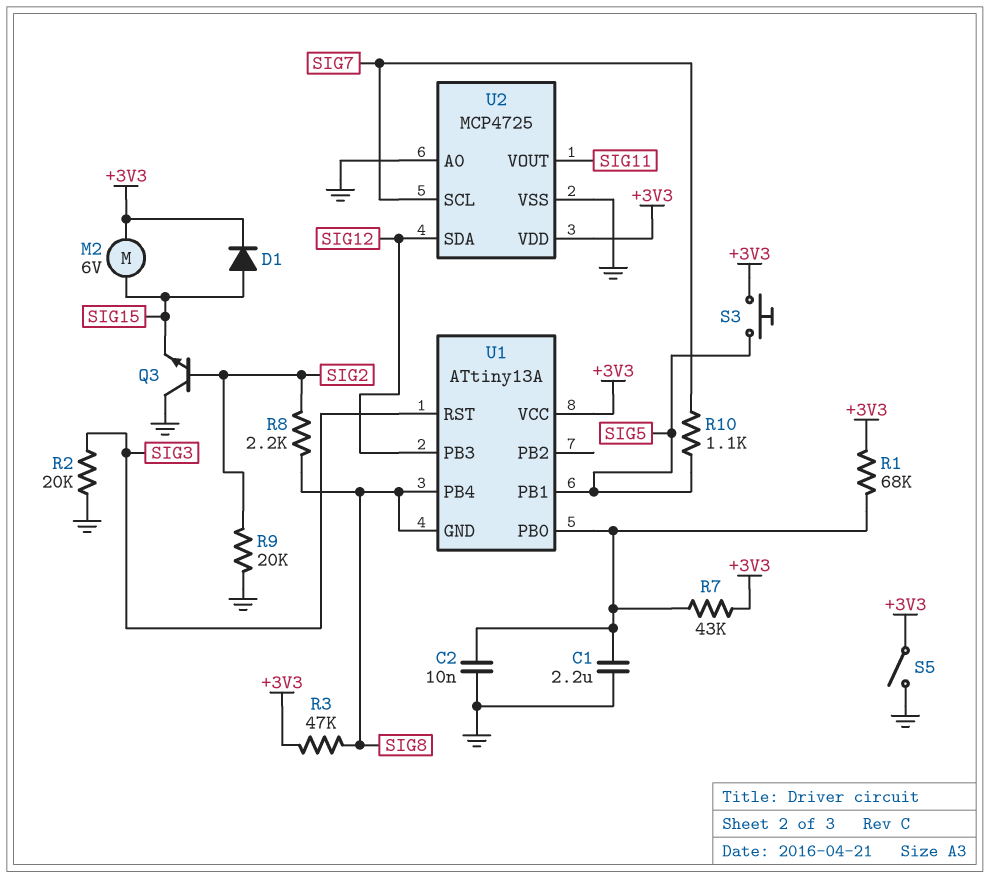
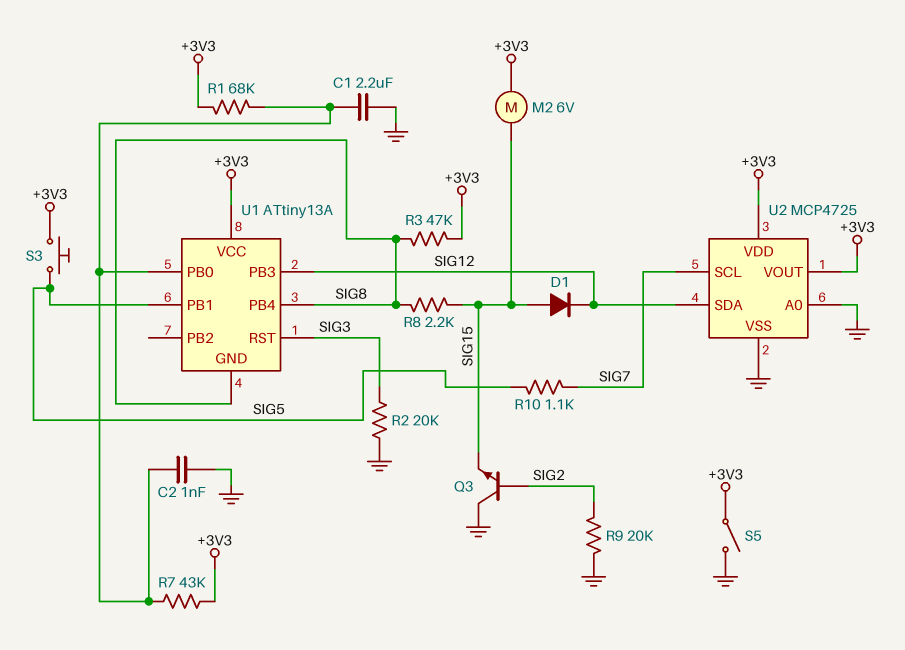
C2: 10nF (GND, U1/PB0) -> 1nF (GND, U1/PB0)
D1: diode (A SIG15, K +3V3) -> diode (A SIG15, K SIG12)
R8: 2.2k (SIG2, SIG8) -> 2.2k (SIG8, SIG15)
U2 pin VOUT: SIG11 -> +3V3

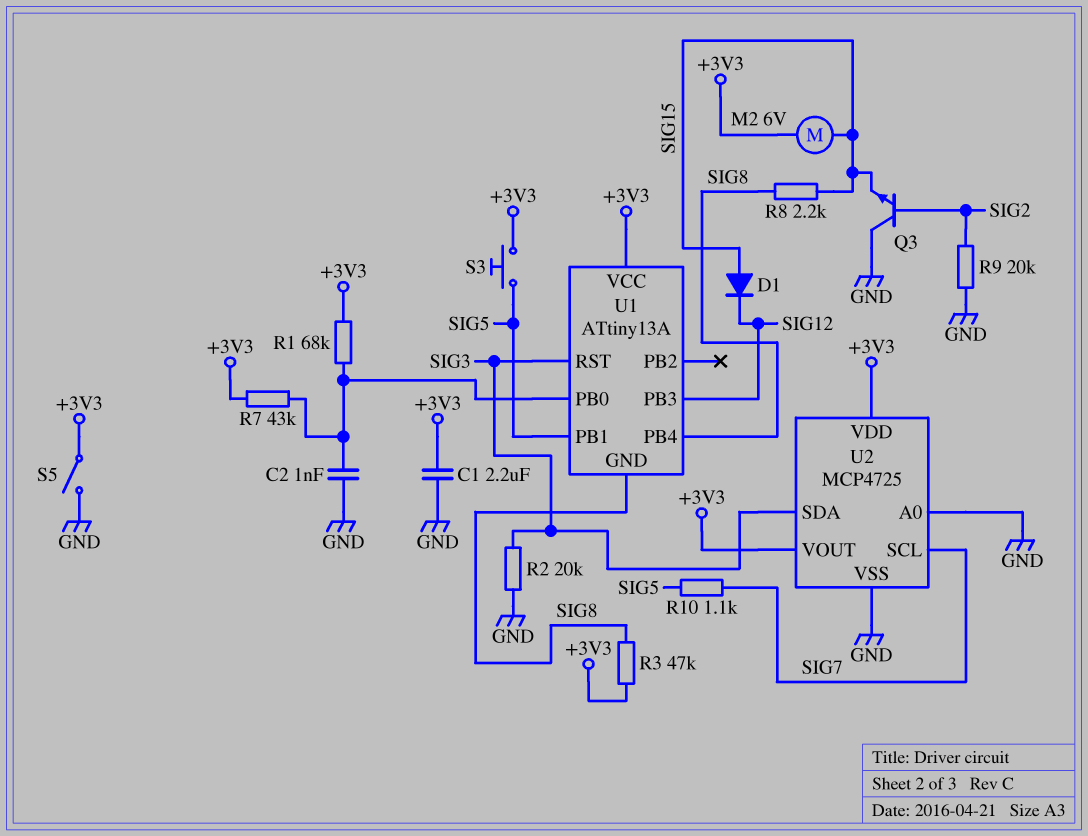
C1: 2.2uF (GND, U1/PB0) -> 2.2uF (+3V3, GND)
U2 pin SDA: SIG12 -> SIG3

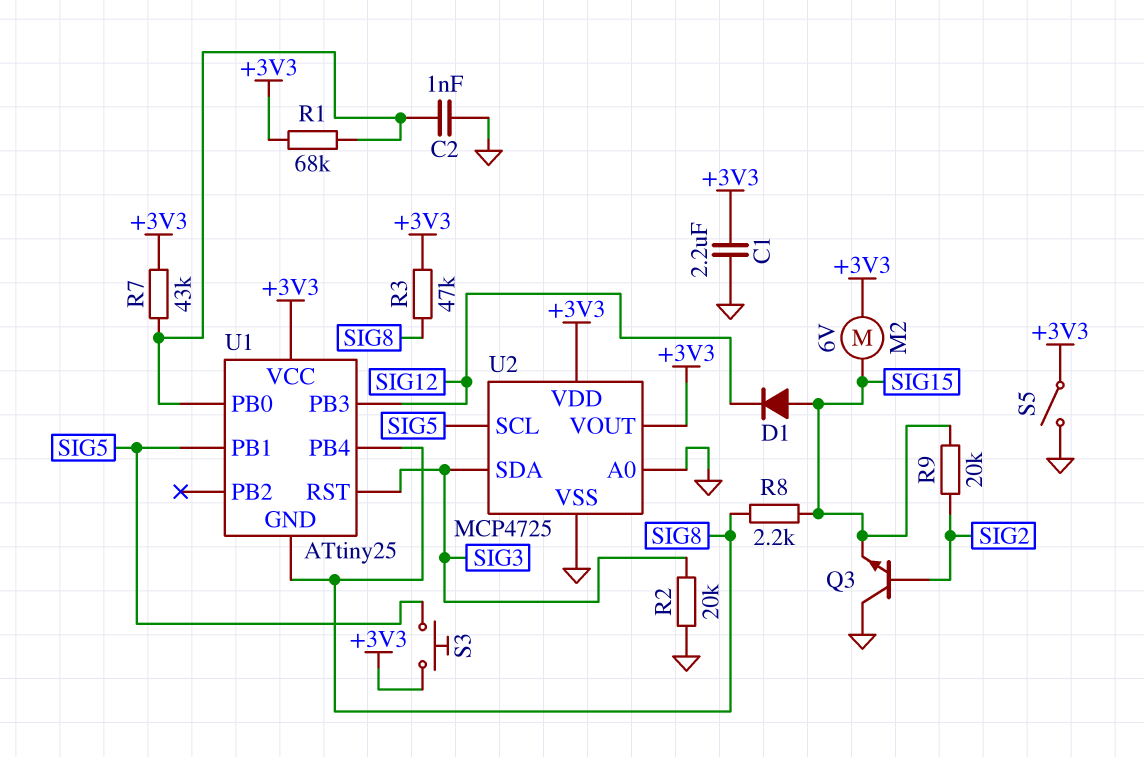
R9: 20k (GND, SIG2) -> 20k (SIG2, SIG15)
R10: 1.1k (SIG5, SIG7) -> none
U1: ATtiny13A -> ATtiny25
U2 pin SCL: SIG7 -> SIG5

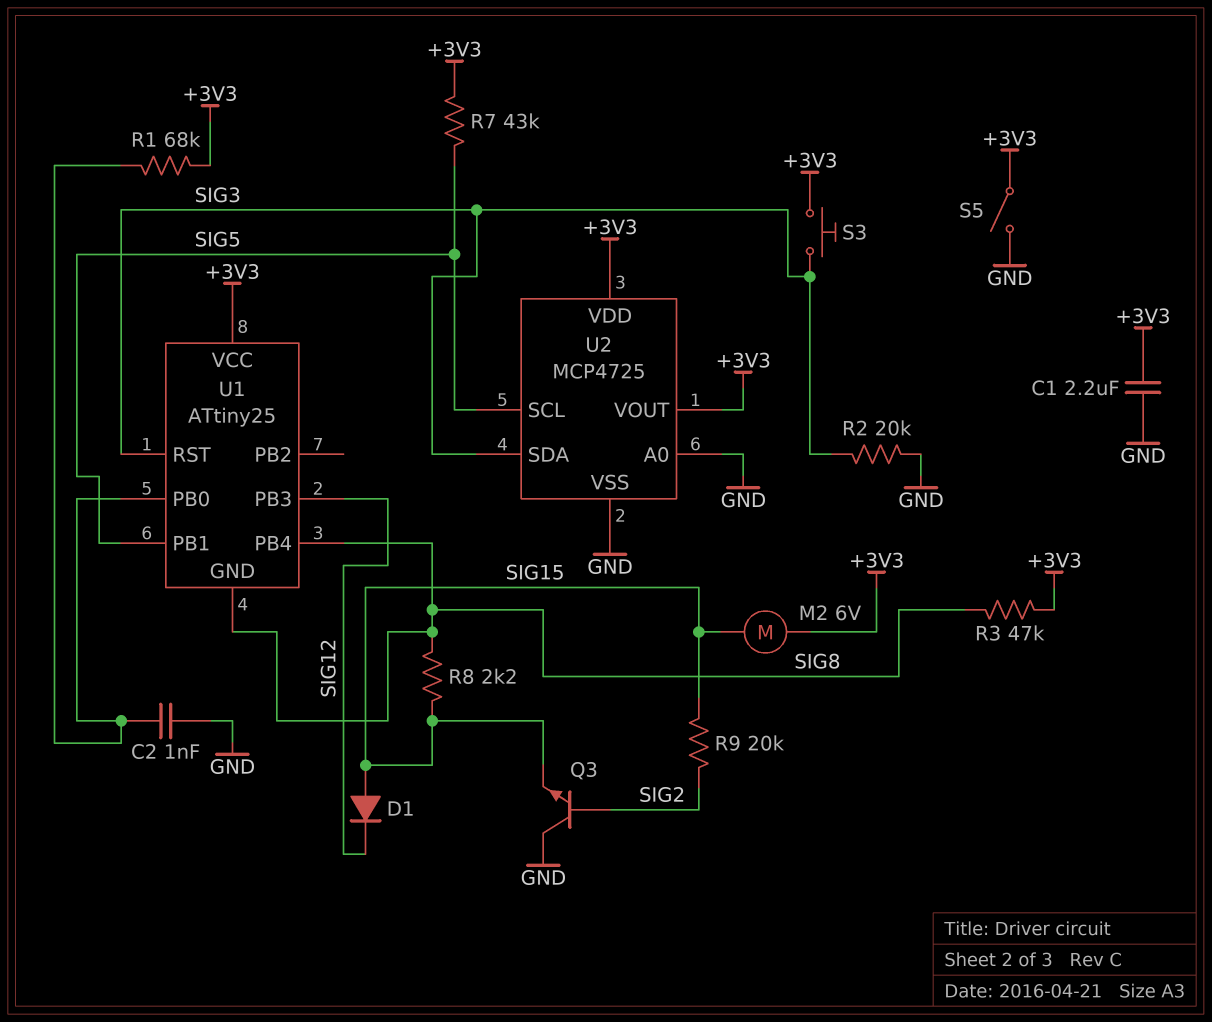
R7: 43k (+3V3, U1/PB0) -> 43k (+3V3, SIG5)
S3: button (+3V3, SIG5) -> button (+3V3, SIG3)

